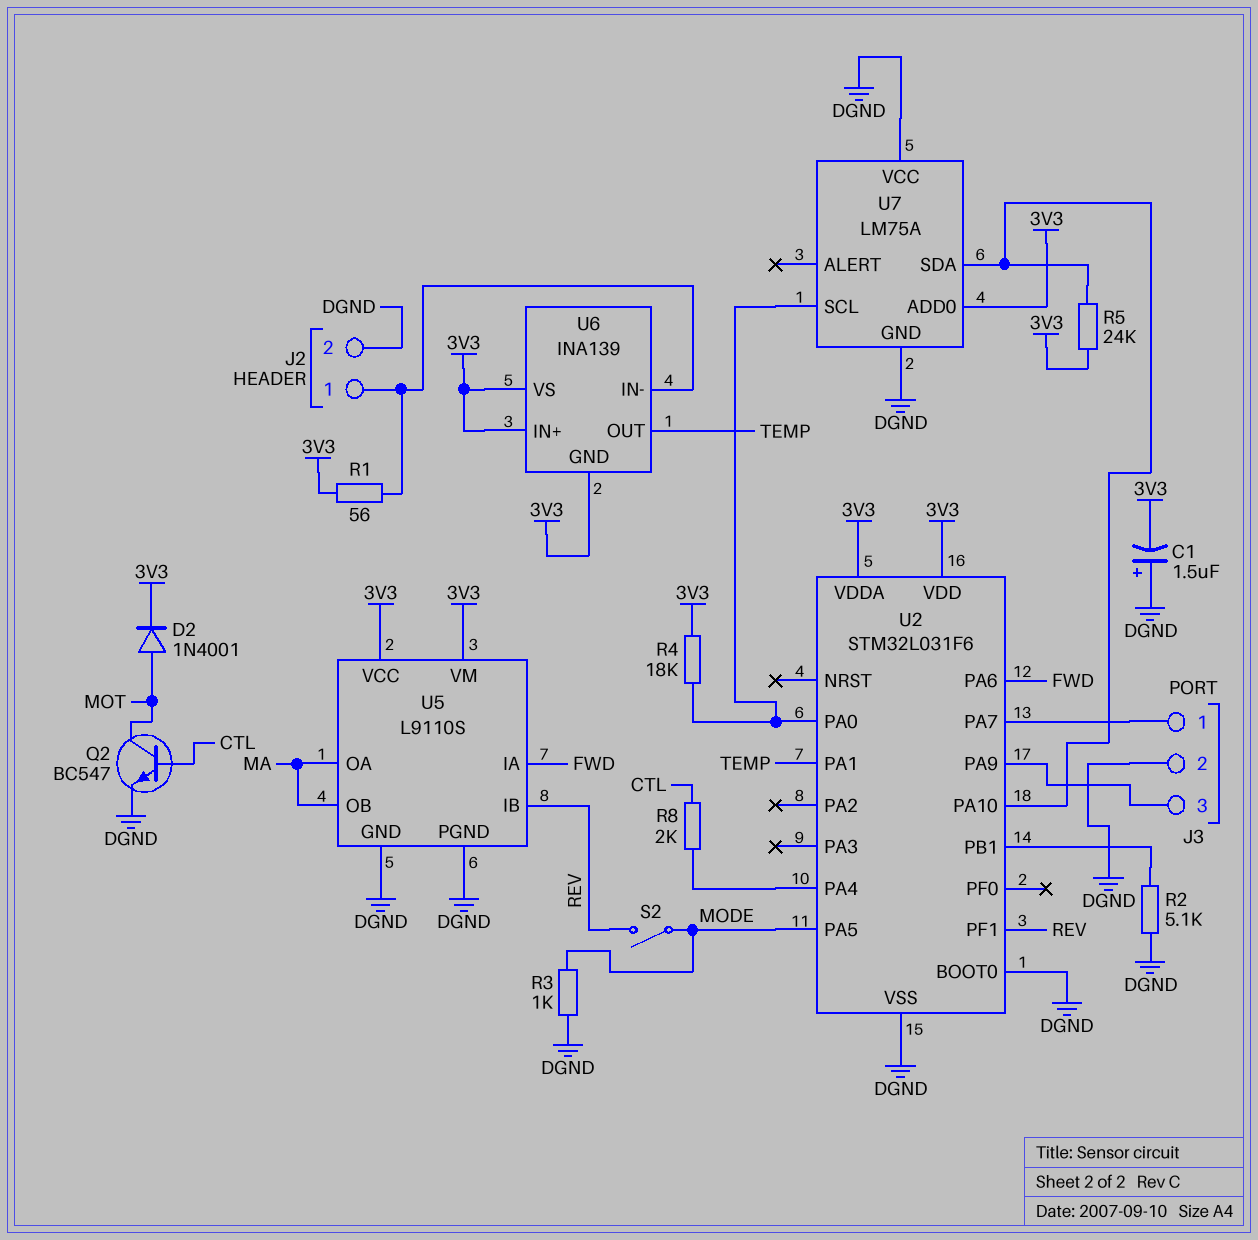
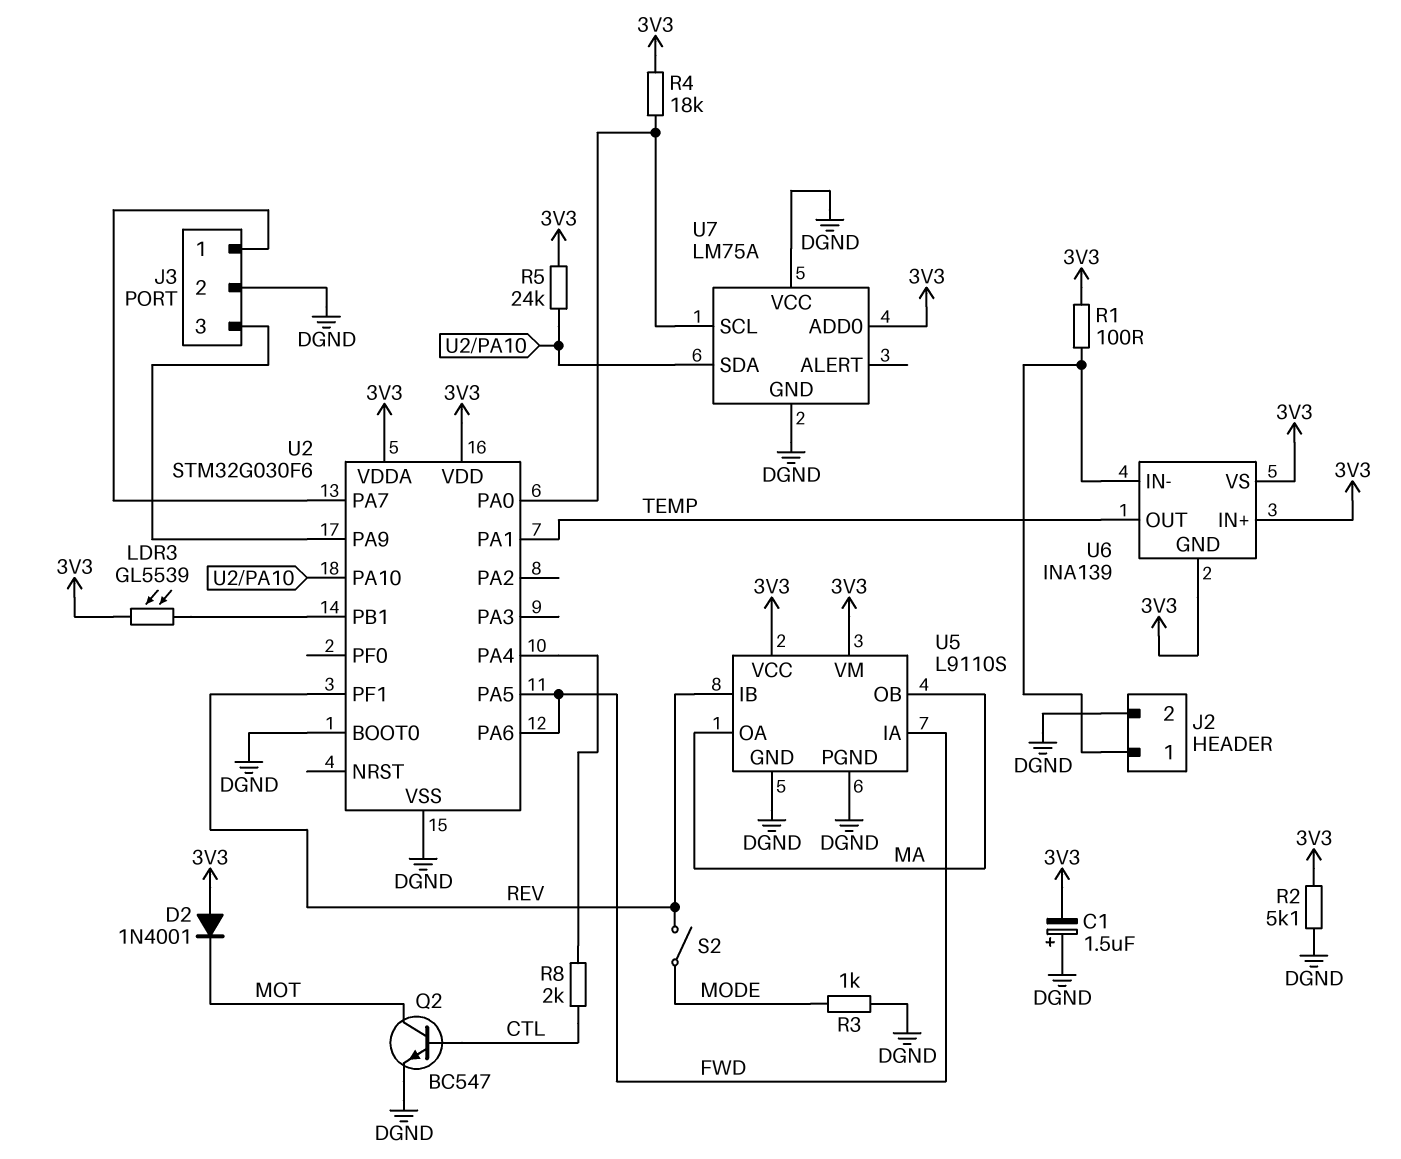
D2: diode 1N4001 (A MOT, K 3V3) -> diode 1N4001 (A 3V3, K MOT)
LDR3: none -> GL5539 (3V3, U2/PB1)
R1: 56 (3V3, J2/1) -> 100 (3V3, J2/1)
R2: 5.1k (DGND, U2/PB1) -> 5.1k (3V3, DGND)
U2: STM32L031F6 -> STM32G030F6
U2 pin PA5: MODE -> FWD

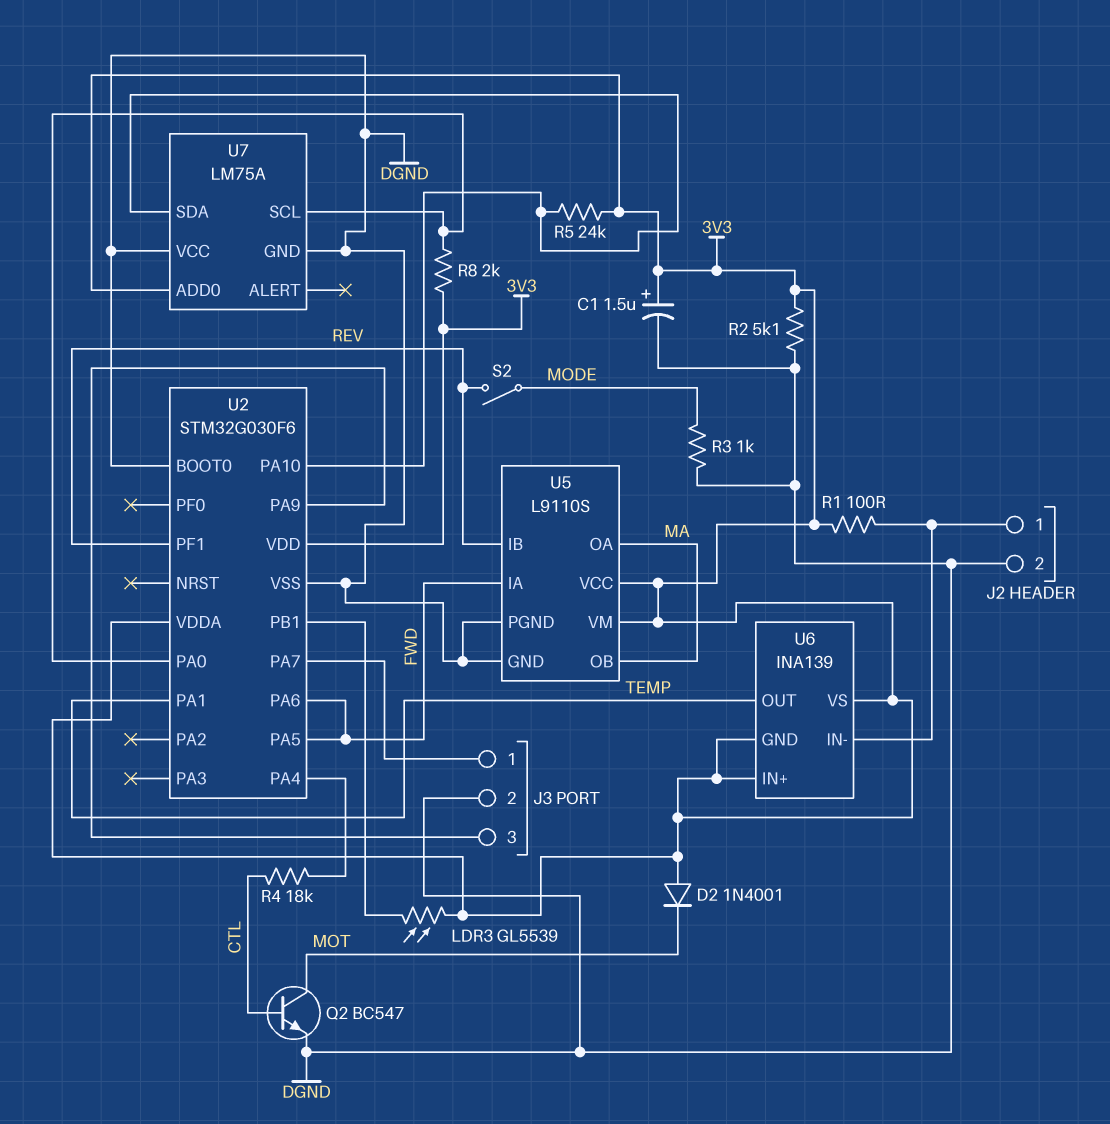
C1: 1.5uF (plus DGND, minus 3V3) -> 1.5uF (plus 3V3, minus DGND)
R4: 18k (3V3, U2/PA0) -> 18k (CTL, U2/PA4)
R8: 2k (CTL, U2/PA4) -> 2k (3V3, U2/PA0)

